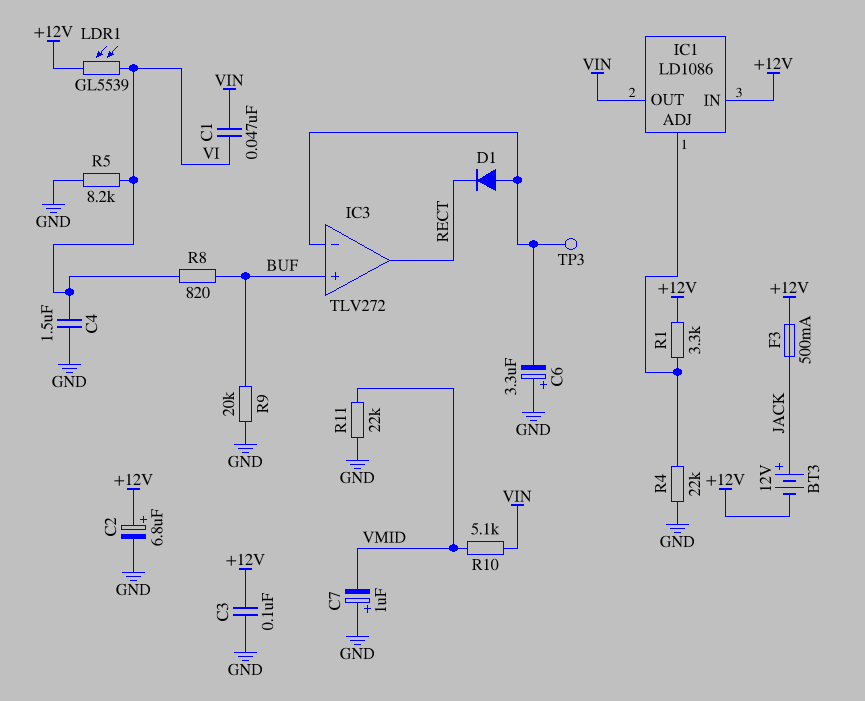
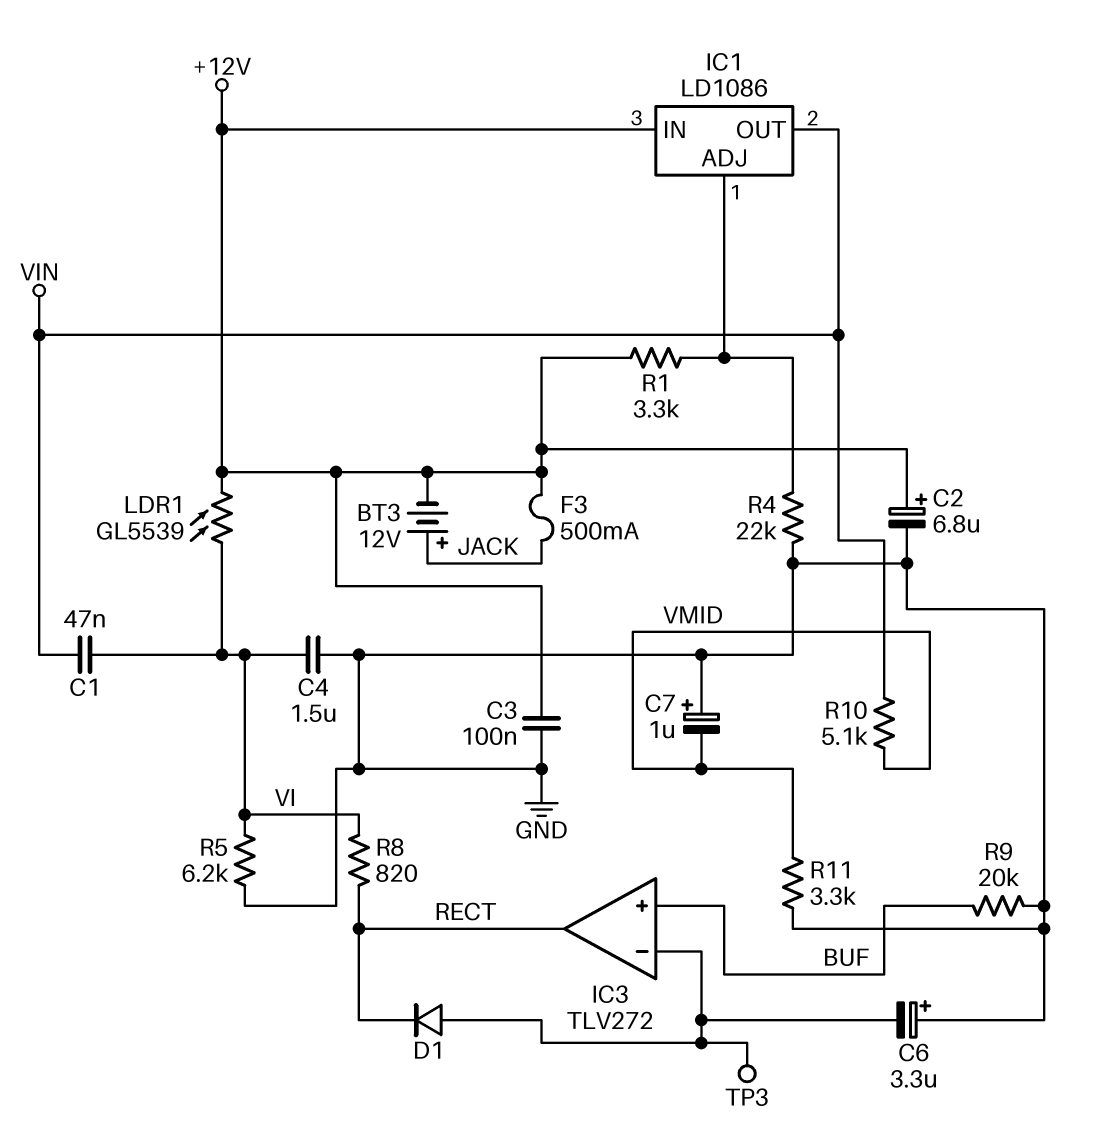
R5: 8.2k (GND, VI) -> 6.2k (GND, VI)
R8: 820 (BUF, VI) -> 820 (RECT, VI)
R11: 22k (GND, VMID) -> 3.3k (GND, VMID)

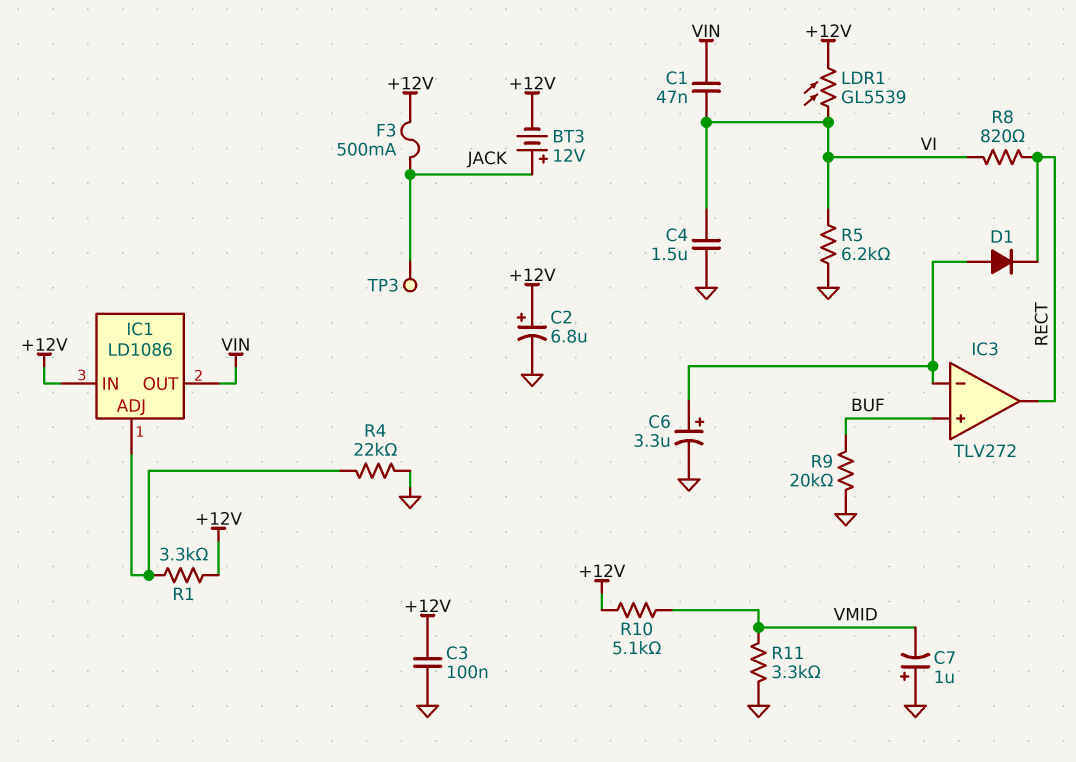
C6: 3.3uF (plus GND, minus IC3/in-) -> 3.3uF (plus IC3/in-, minus GND)
R10: 5.1k (VIN, VMID) -> 5.1k (+12V, VMID)
TP3: test point (IC3/in-) -> test point (JACK)

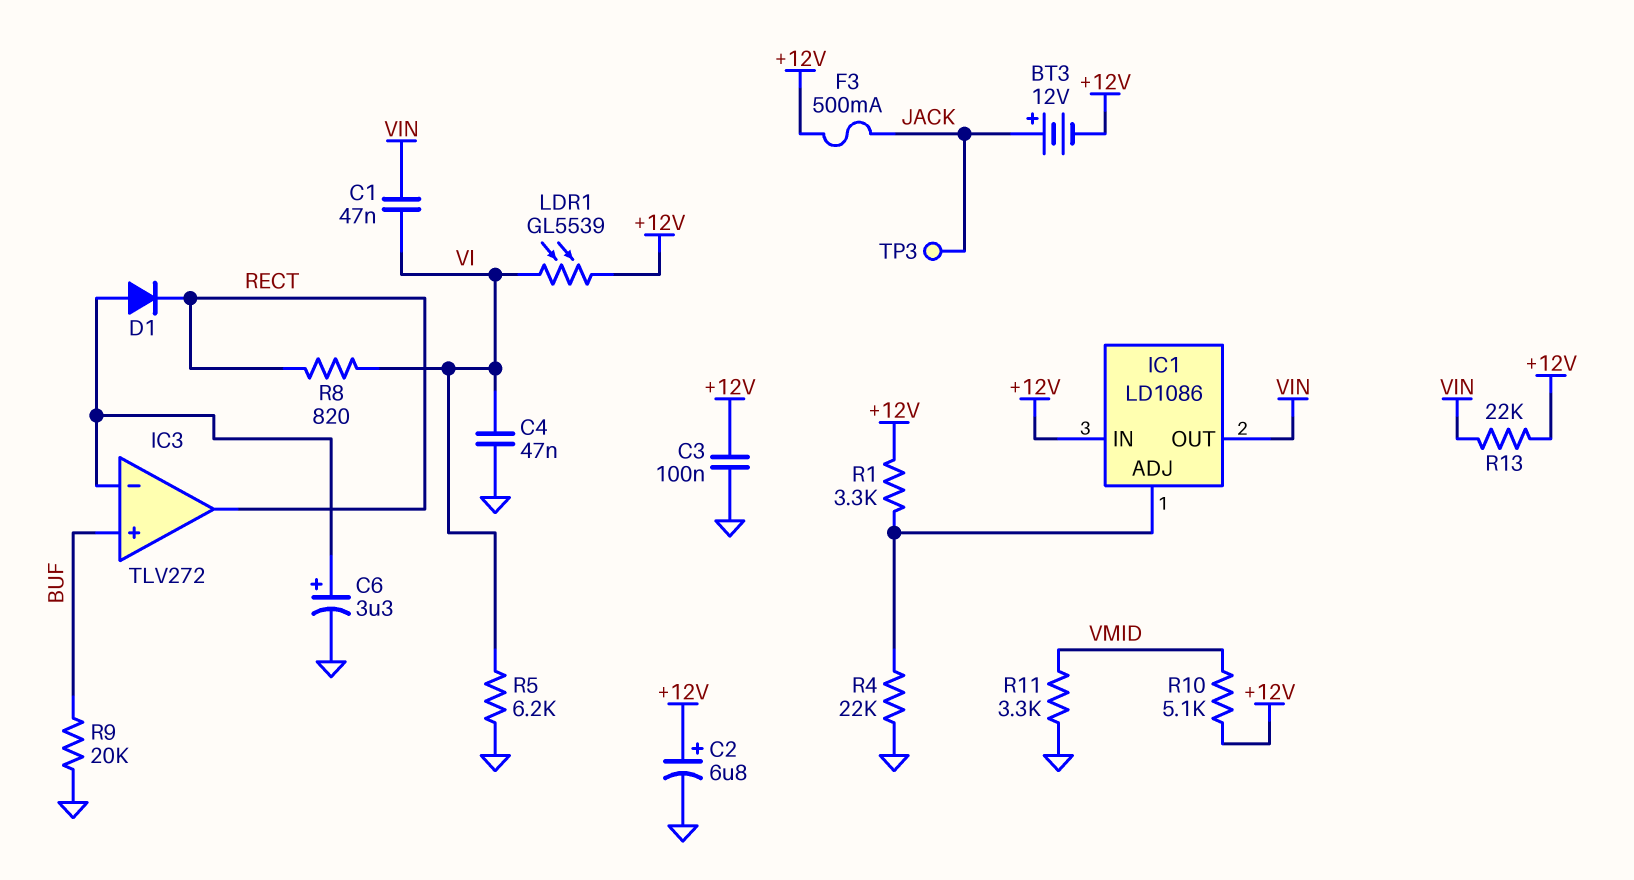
C4: 1.5uF (GND, VI) -> 47nF (GND, VI)
C7: 1uF (plus GND, minus VMID) -> none
R13: none -> 22k (+12V, VIN)

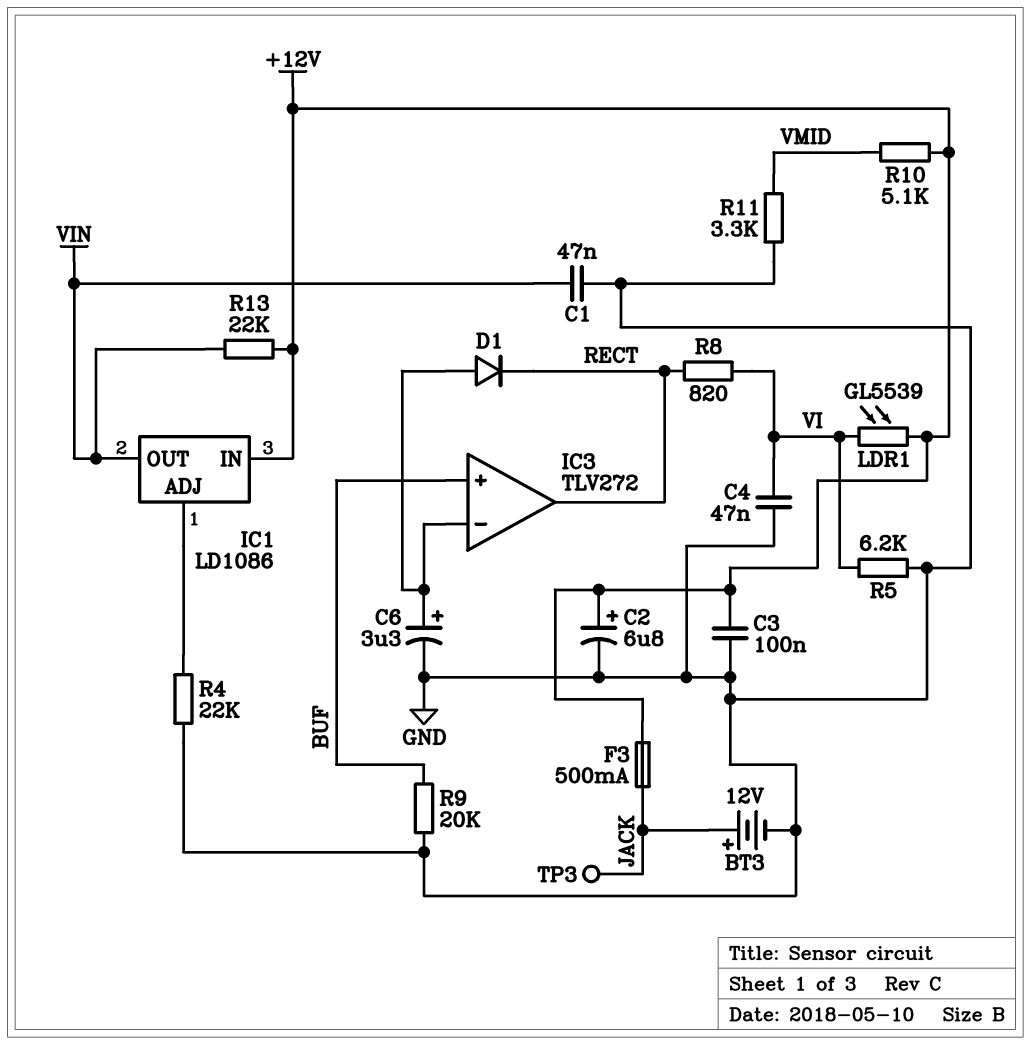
BT3: 12V (plus JACK, minus +12V) -> 12V (plus JACK, minus GND)
C1: 47nF (VI, VIN) -> 47nF (GND, VIN)
R1: 3.3k (+12V, IC1/ADJ) -> none

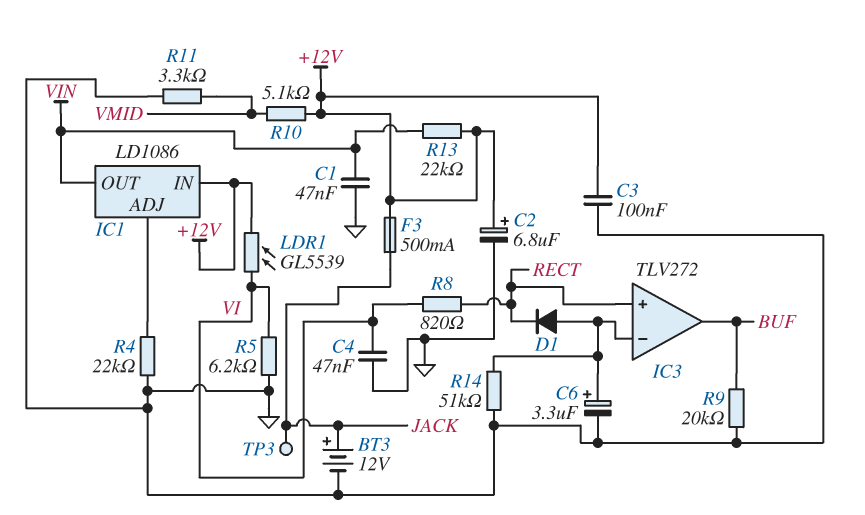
IC3 pin in+: BUF -> RECT
IC3 pin out: RECT -> BUF
R14: none -> 51k (GND, IC3/in-)

